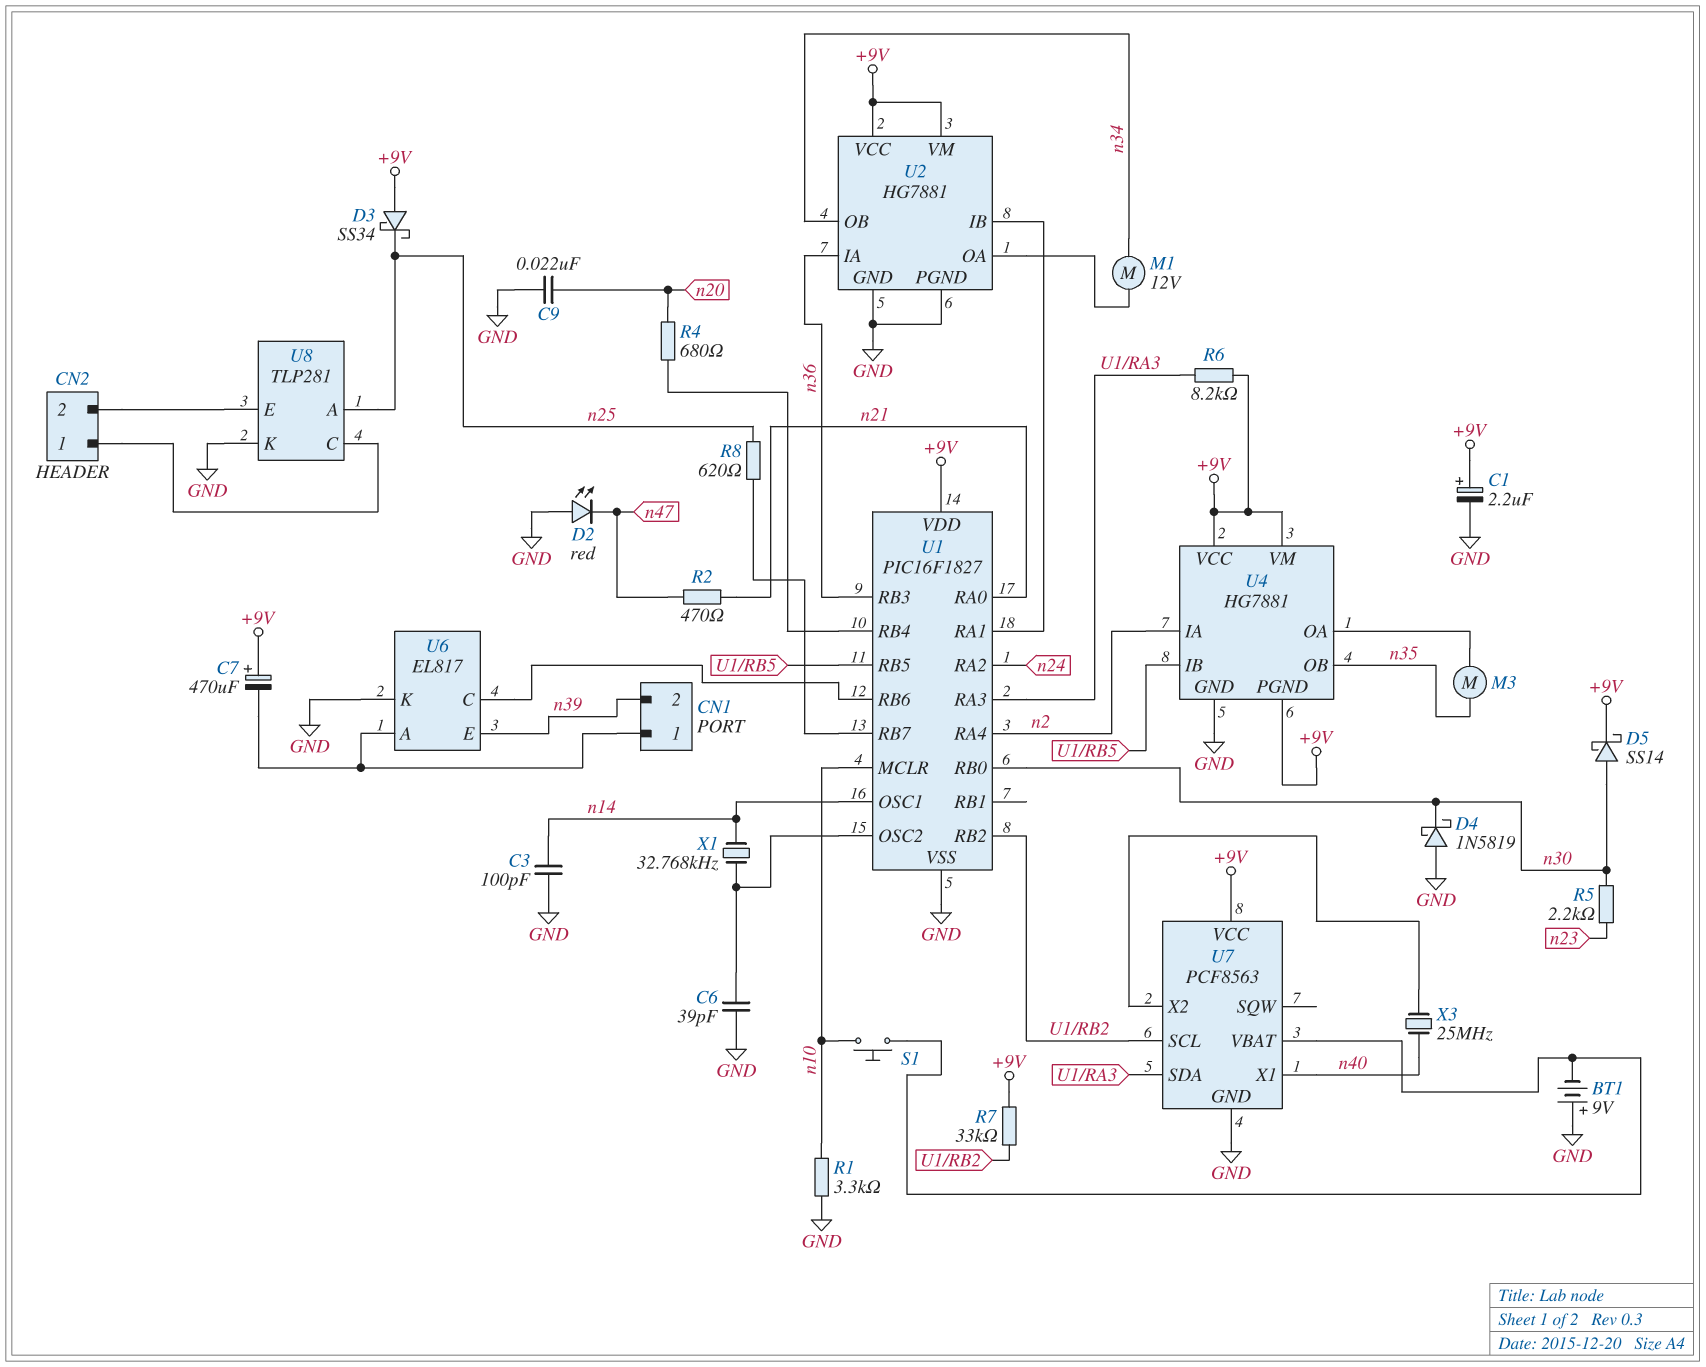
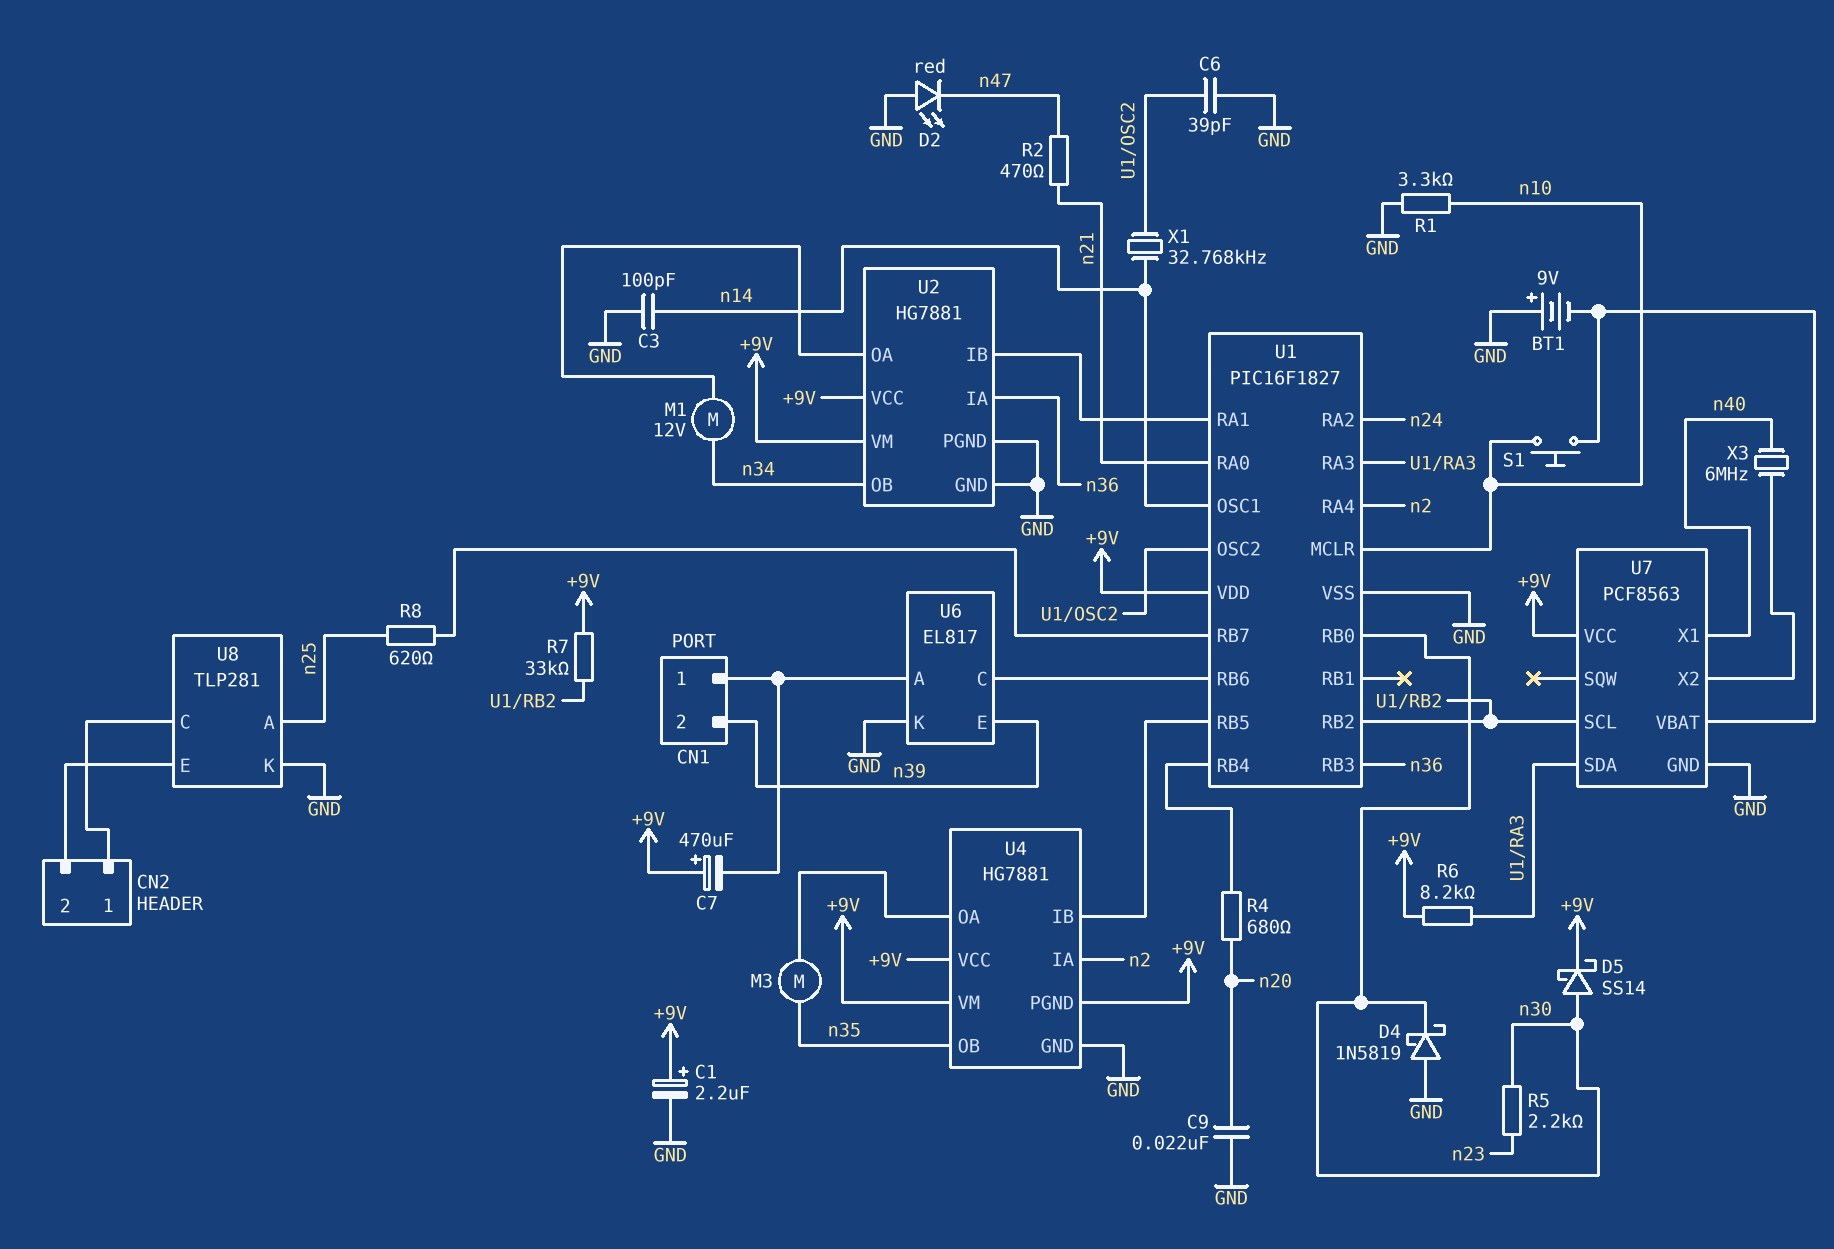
D3: schottky SS34 (A +9V, K n25) -> none
X3: 25MHz (U7/X2, n40) -> 6MHz (U7/X2, n40)

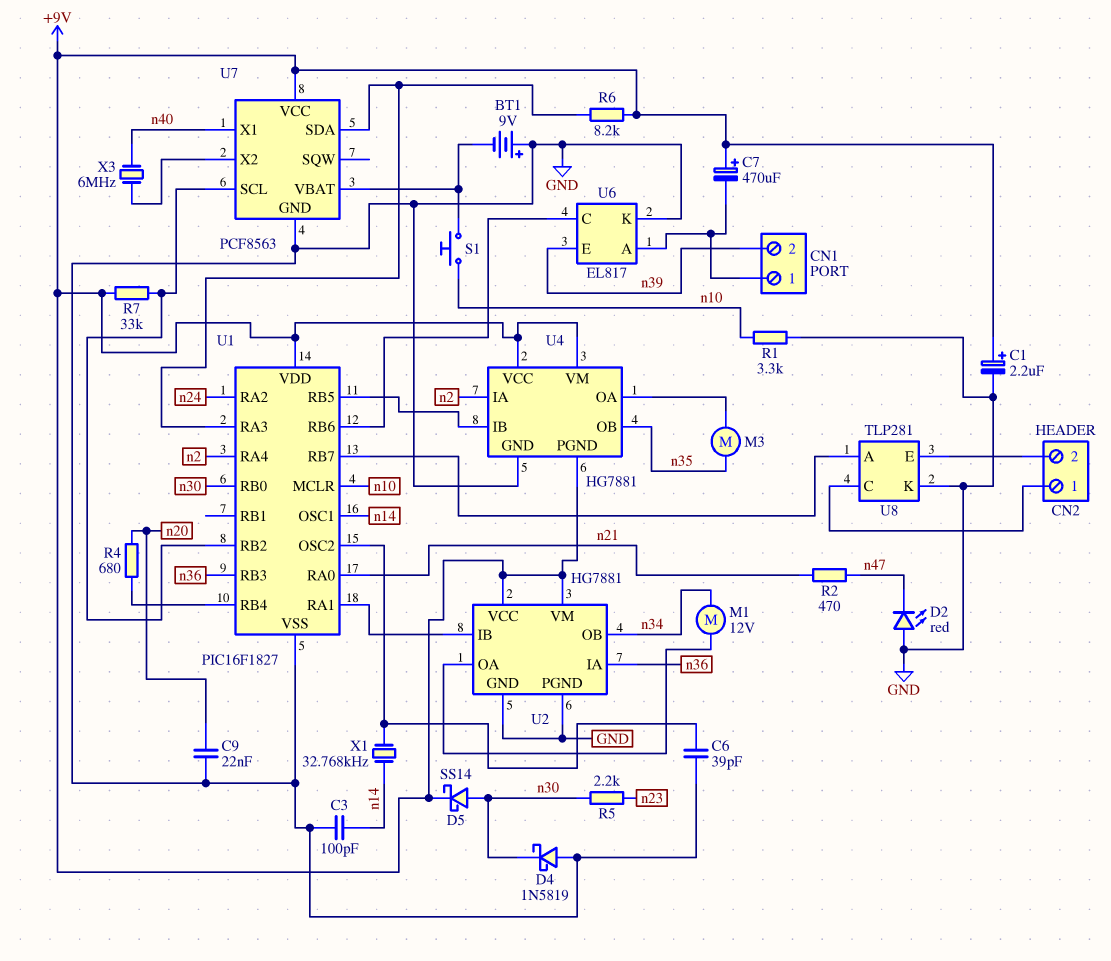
R8: 620 (U1/RB7, n25) -> none
U8 pin A: n25 -> U1/RB7

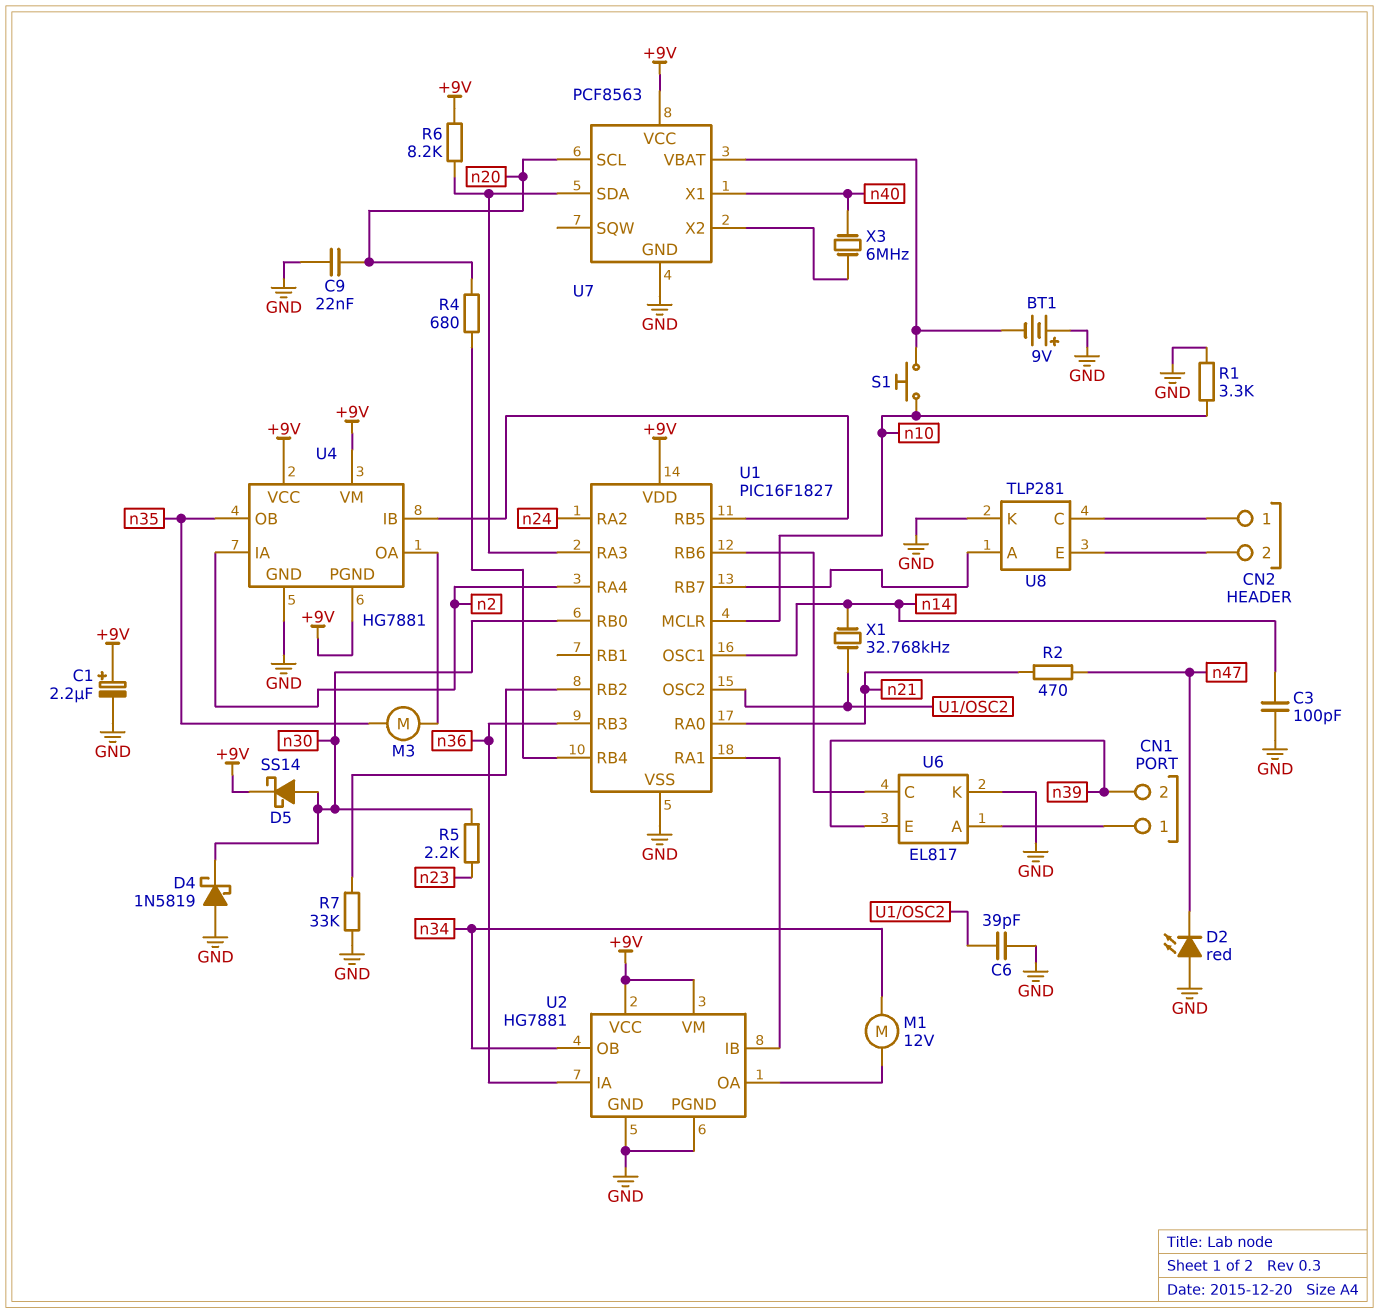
C7: 470uF (plus +9V, minus CN1/1) -> none
R7: 33k (+9V, U1/RB2) -> 33k (GND, U1/RB2)
U7 pin SCL: U1/RB2 -> n20

